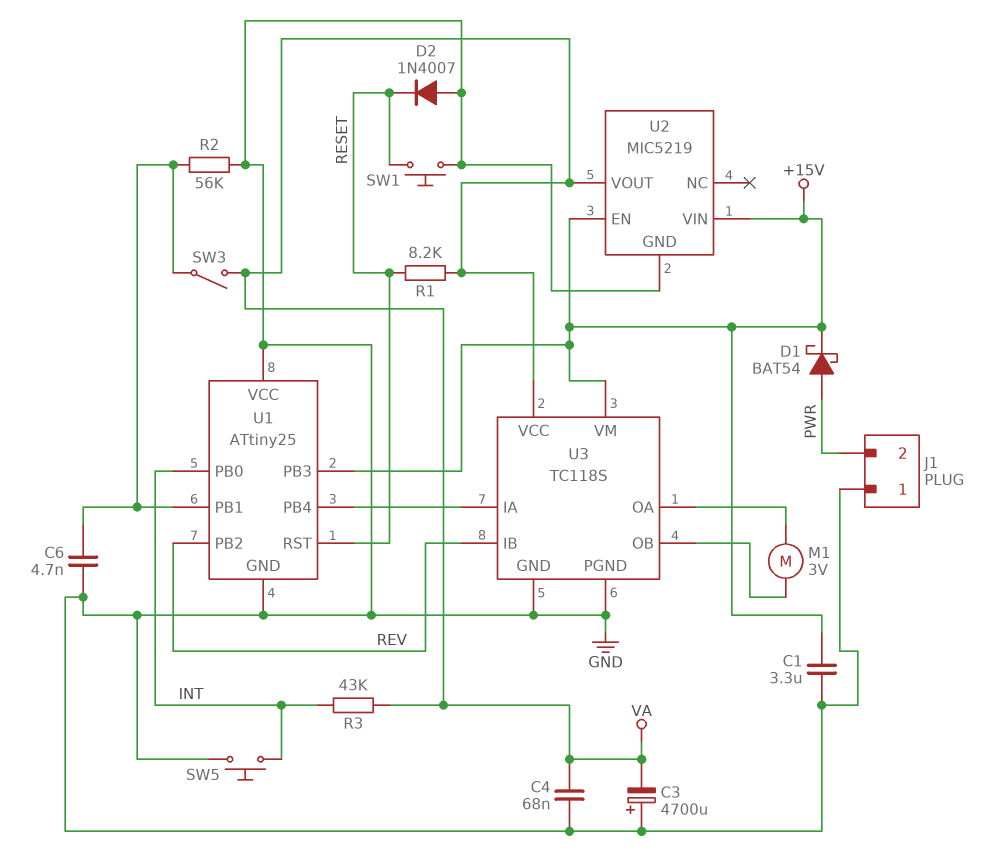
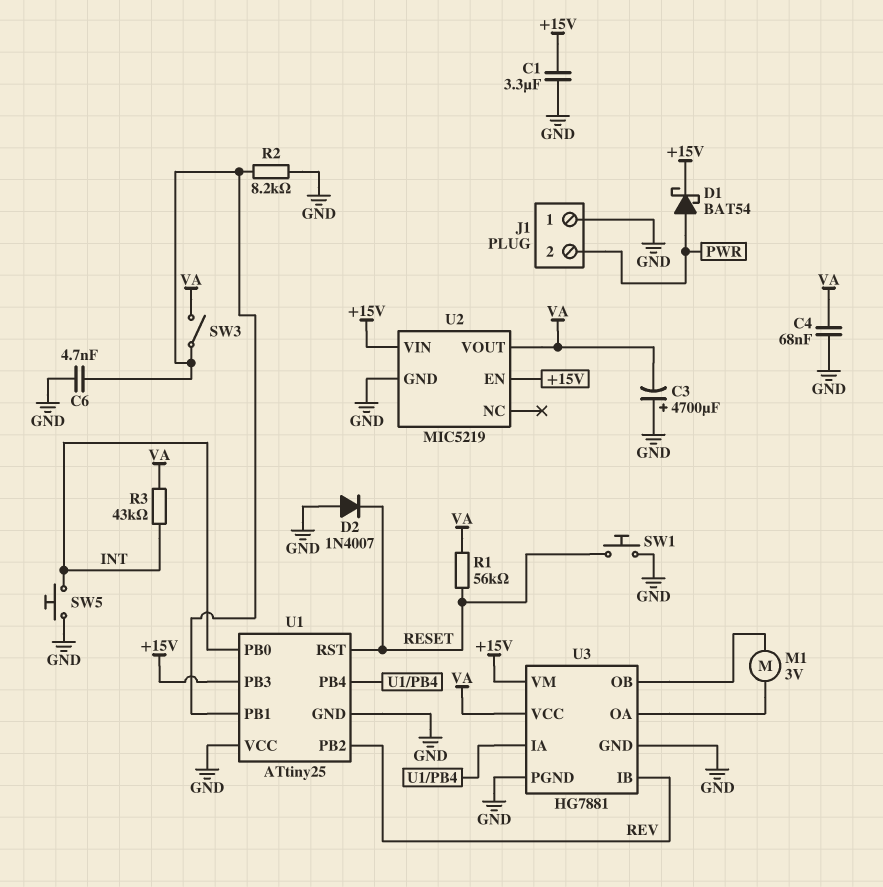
R1: 8.2k (RESET, VA) -> 56k (RESET, VA)
R2: 56k (GND, U1/PB1) -> 8.2k (GND, U1/PB1)
U3: TC118S -> HG7881

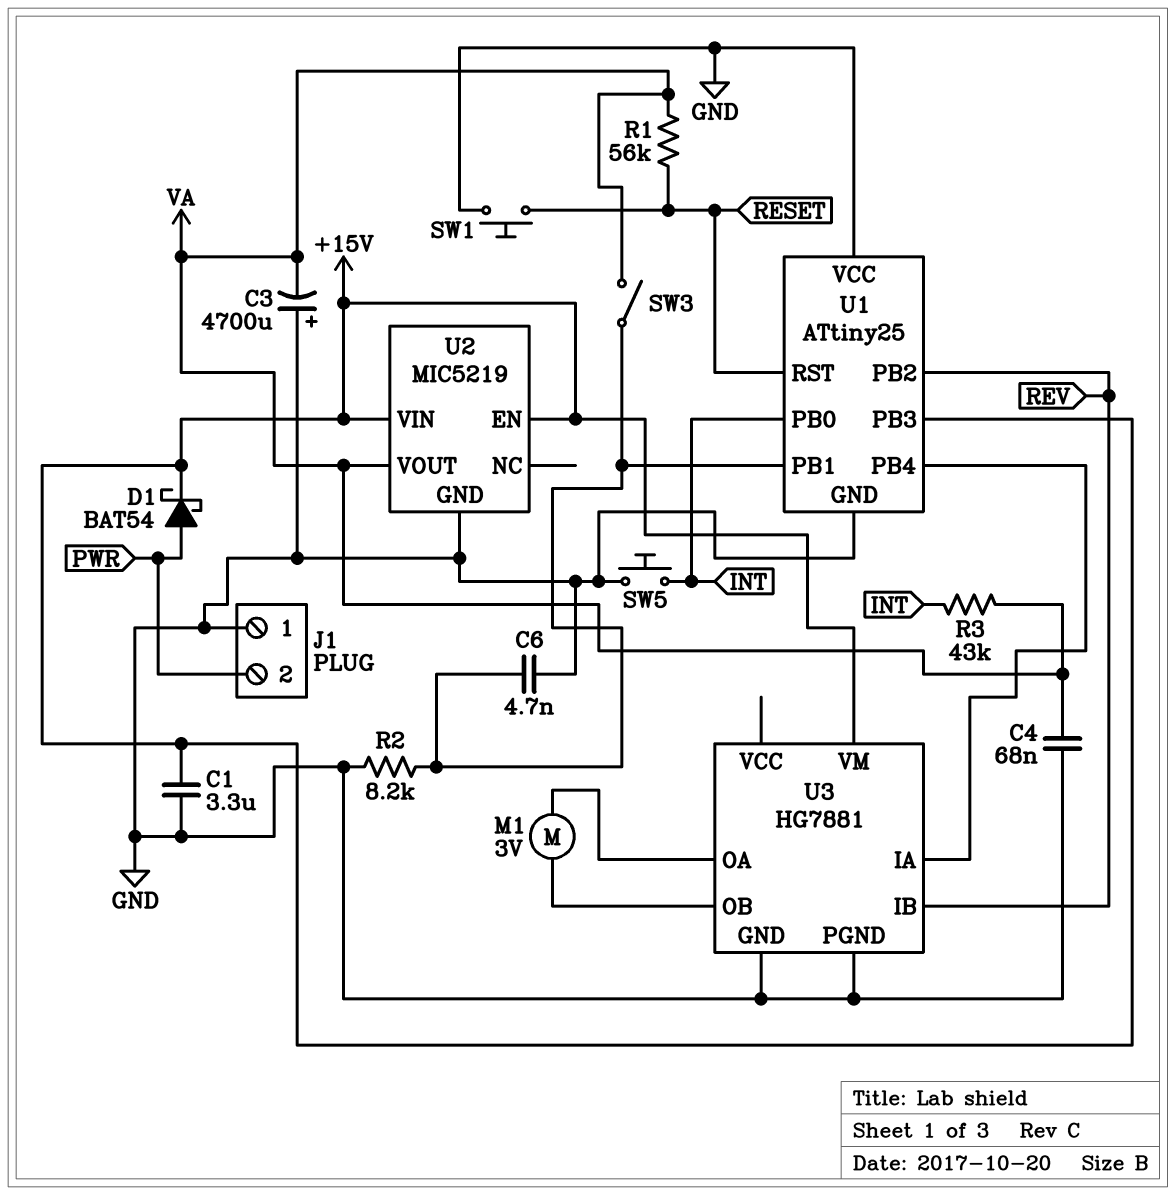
D2: diode 1N4007 (A GND, K RESET) -> none
U3 pin VCC: VA -> none

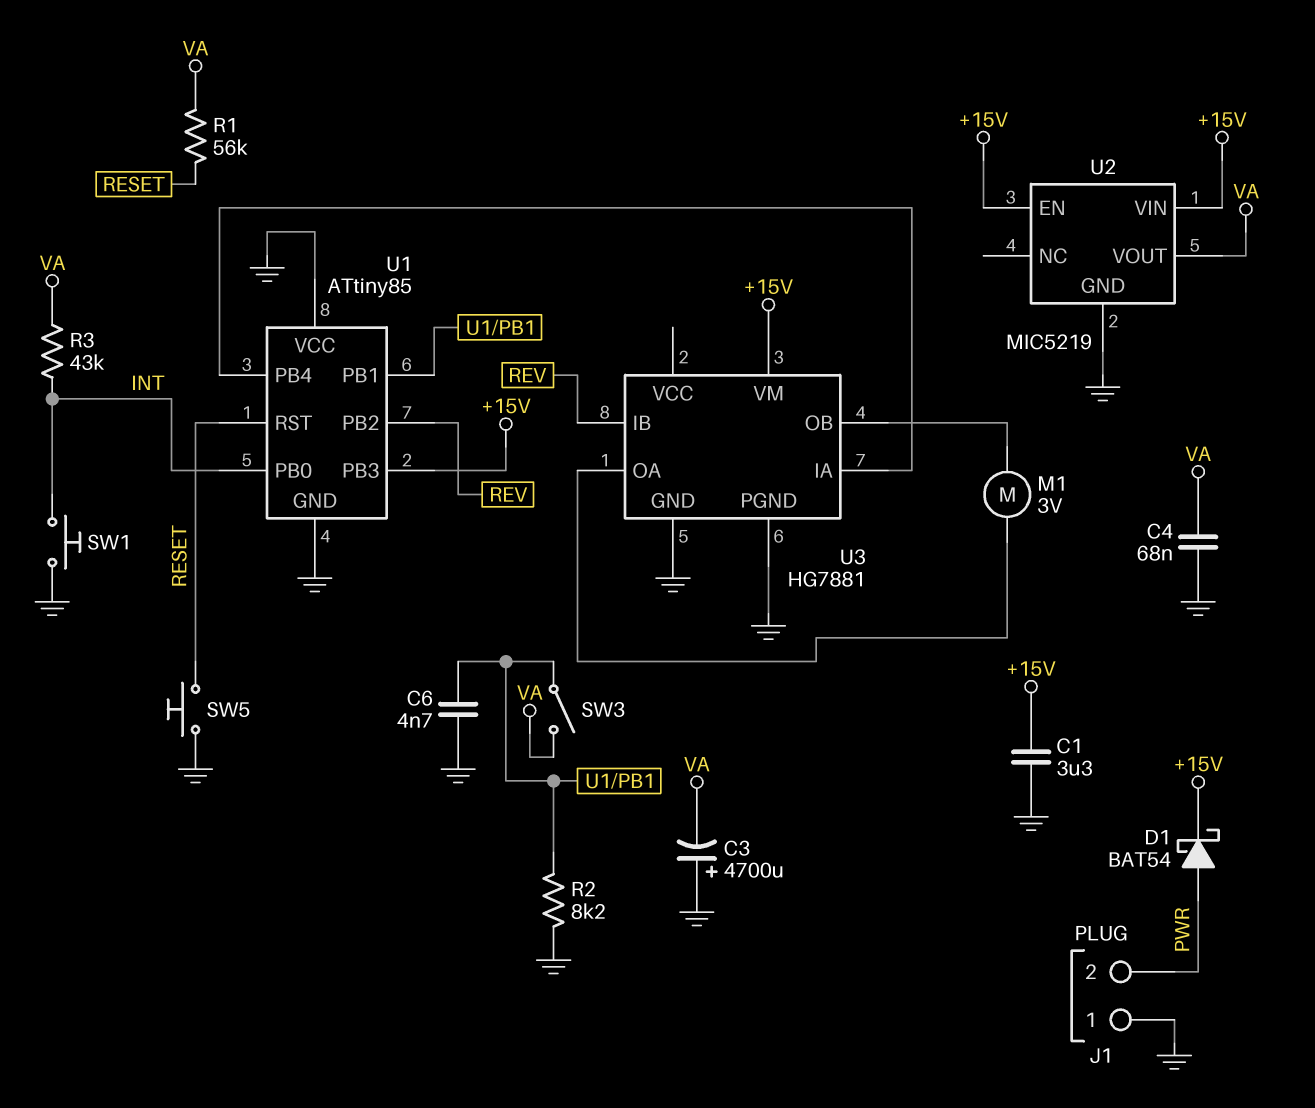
SW1: button (GND, RESET) -> button (GND, INT)
SW5: button (GND, INT) -> button (GND, RESET)
U1: ATtiny25 -> ATtiny85

